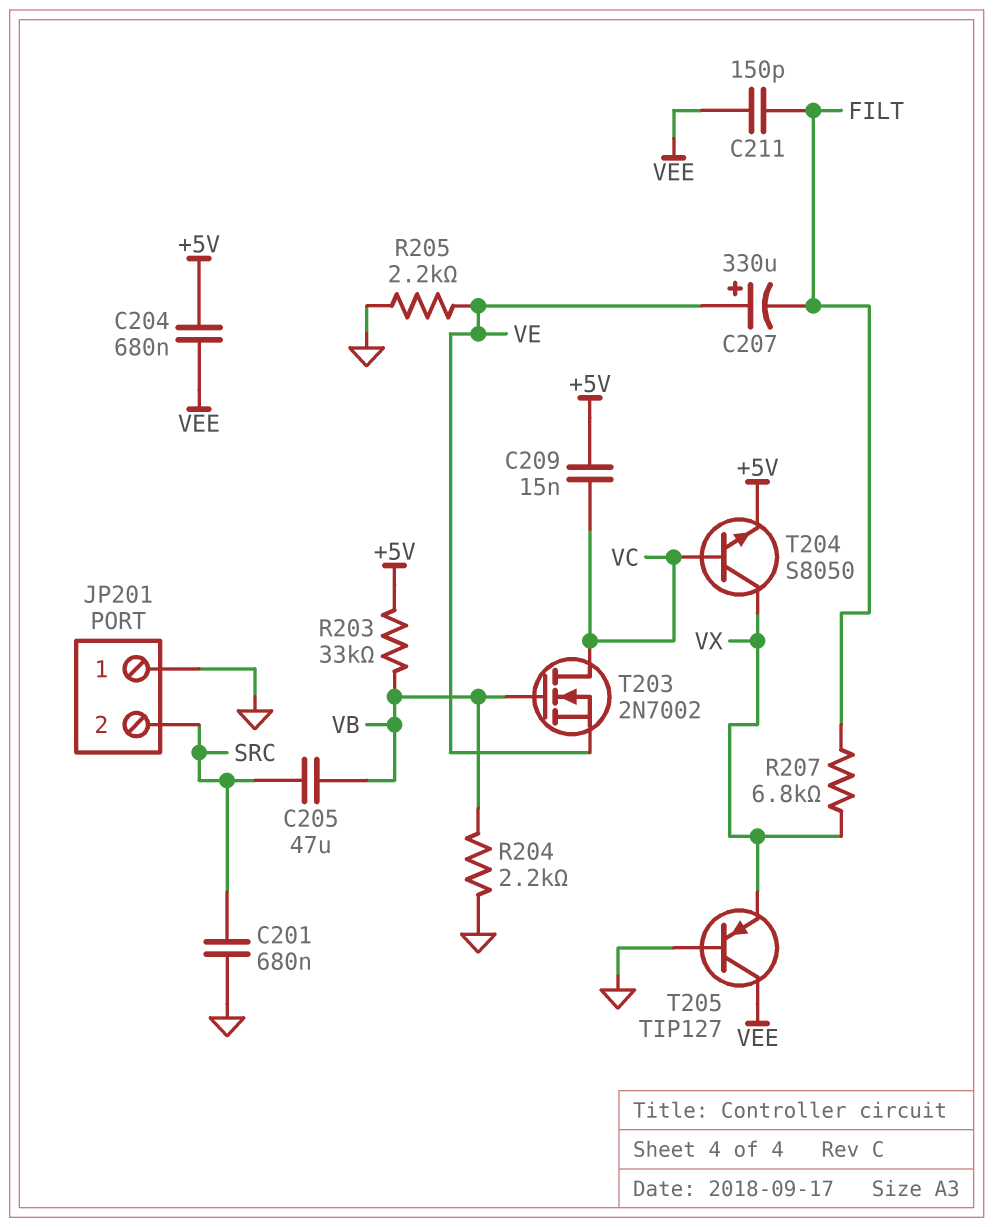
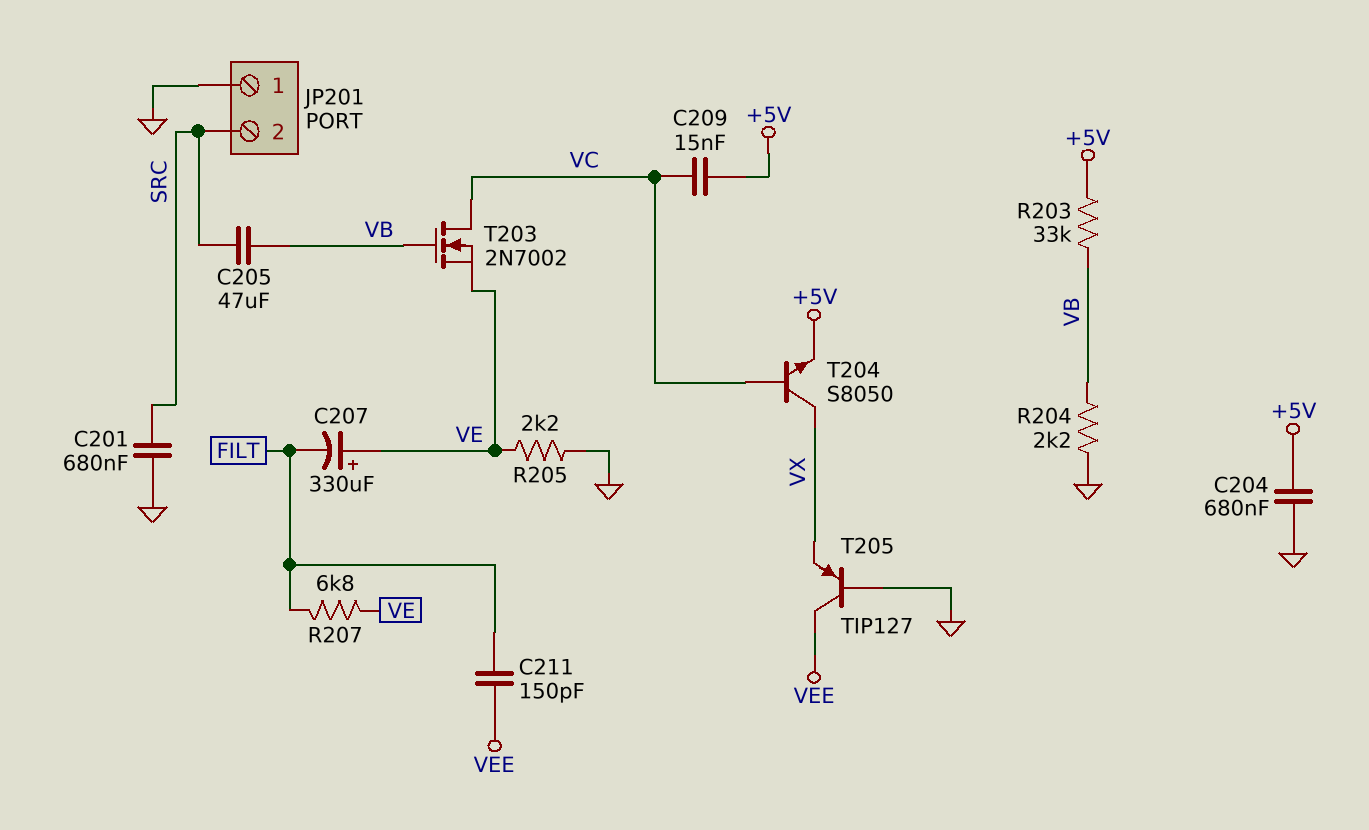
C204: 680nF (+5V, VEE) -> 680nF (+5V, GND)
R207: 6.8k (FILT, VX) -> 6.8k (FILT, VE)

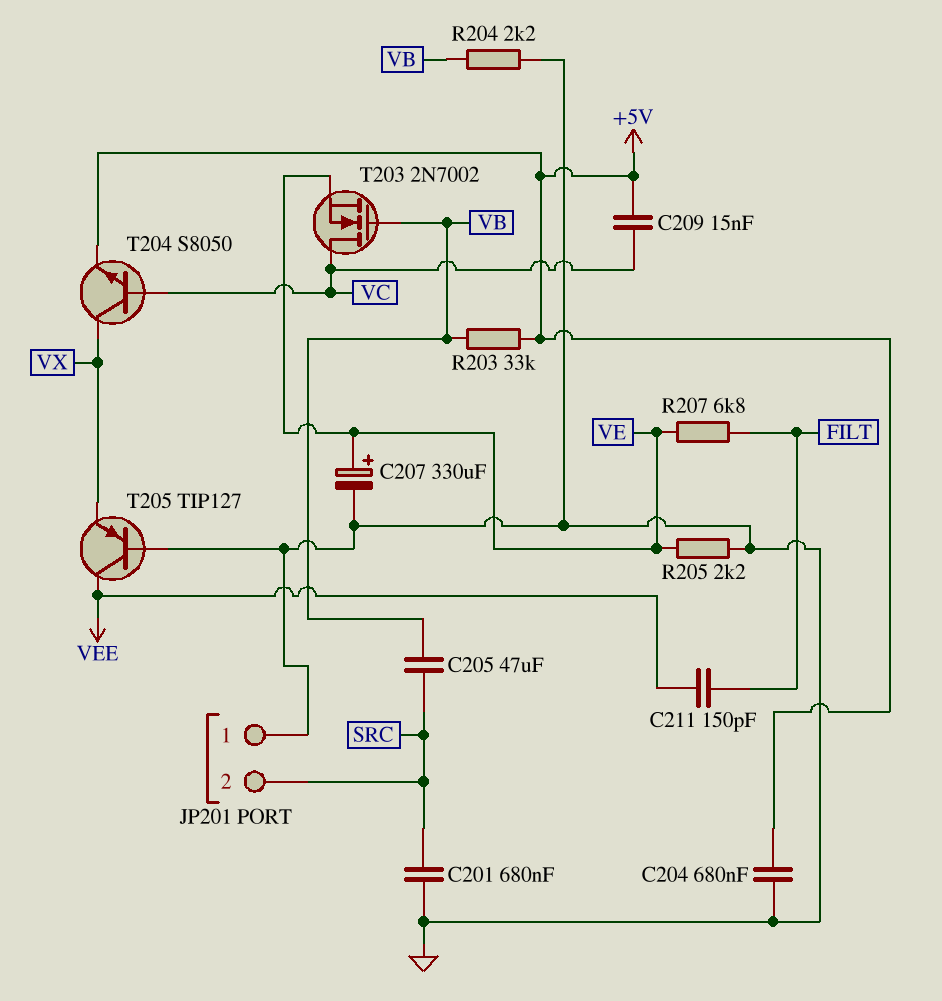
C207: 330uF (plus VE, minus FILT) -> 330uF (plus VE, minus GND)

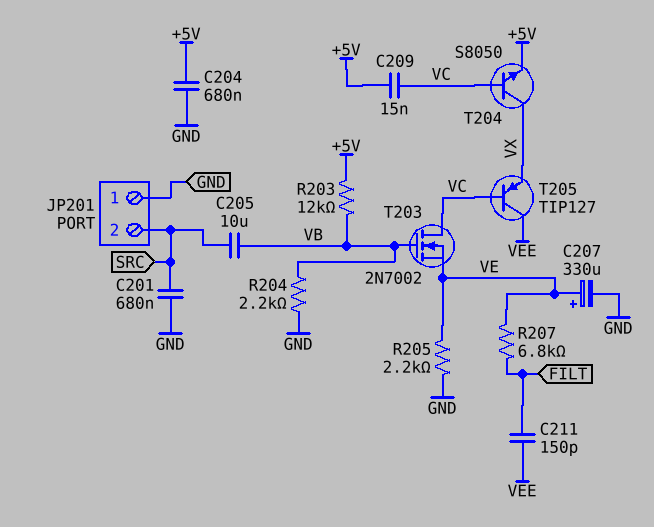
C205: 47uF (SRC, VB) -> 10uF (SRC, VB)
R203: 33k (+5V, VB) -> 12k (+5V, VB)
T205: PNP TIP127 (B GND, C VEE, E VX) -> PNP TIP127 (B VC, C VEE, E VX)

